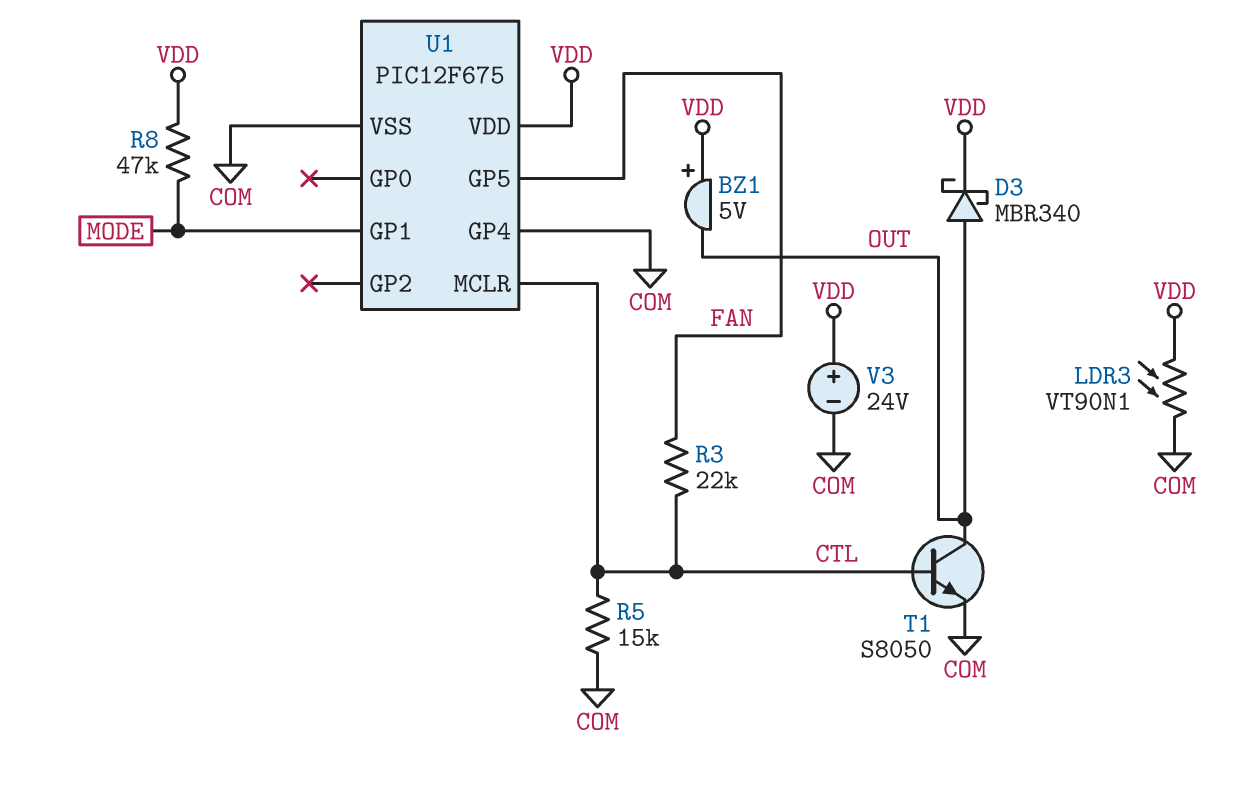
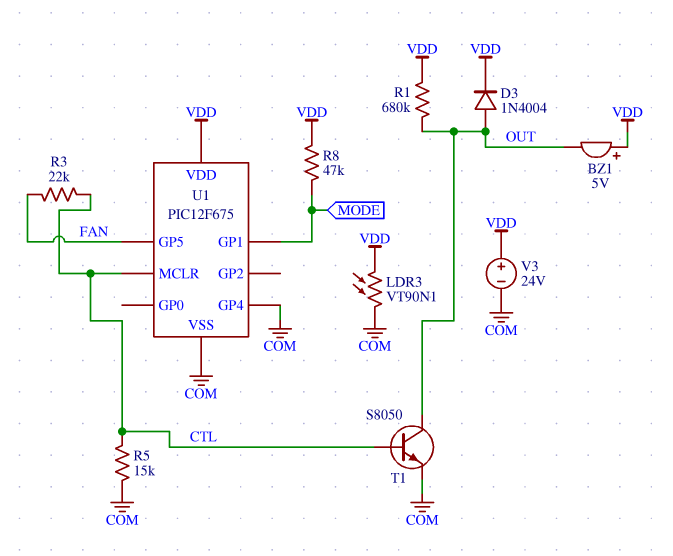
D3: schottky MBR340 (A OUT, K VDD) -> diode 1N4004 (A OUT, K VDD)
R1: none -> 680k (OUT, VDD)

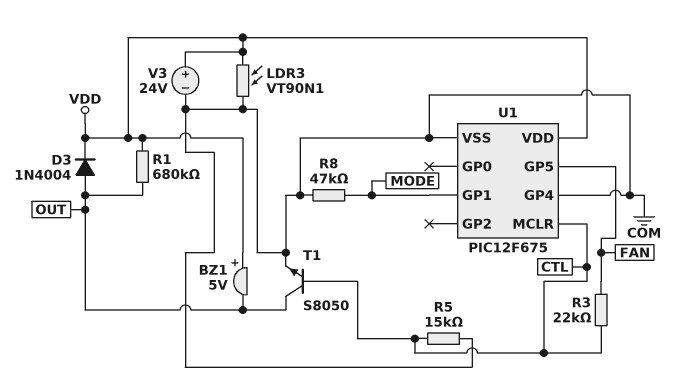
R8: 47k (MODE, VDD) -> 47k (COM, MODE)

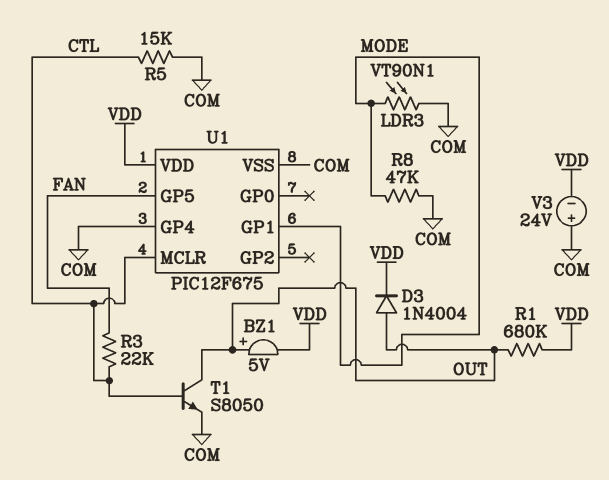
BZ1: buzzer 5V (plus VDD, minus OUT) -> buzzer 5V (plus OUT, minus VDD)
LDR3: VT90N1 (COM, VDD) -> VT90N1 (COM, MODE)
V3: 24V (plus VDD, minus COM) -> 24V (plus COM, minus VDD)

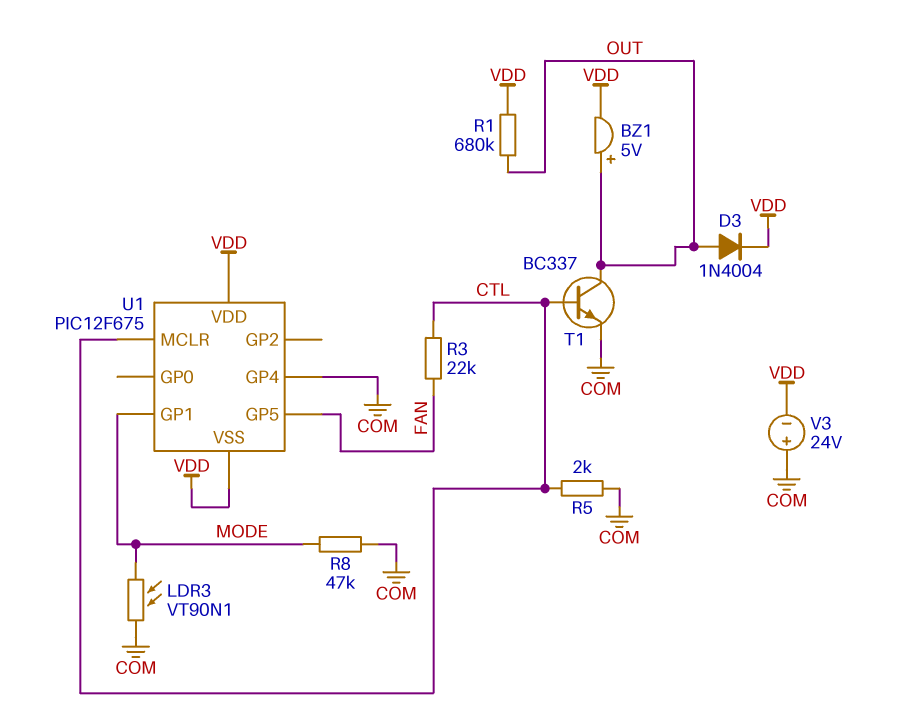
R5: 15k (COM, CTL) -> 2k (COM, CTL)
T1: NPN S8050 (B CTL, C OUT, E COM) -> NPN BC337 (B CTL, C OUT, E COM)
U1 pin VSS: COM -> VDD

